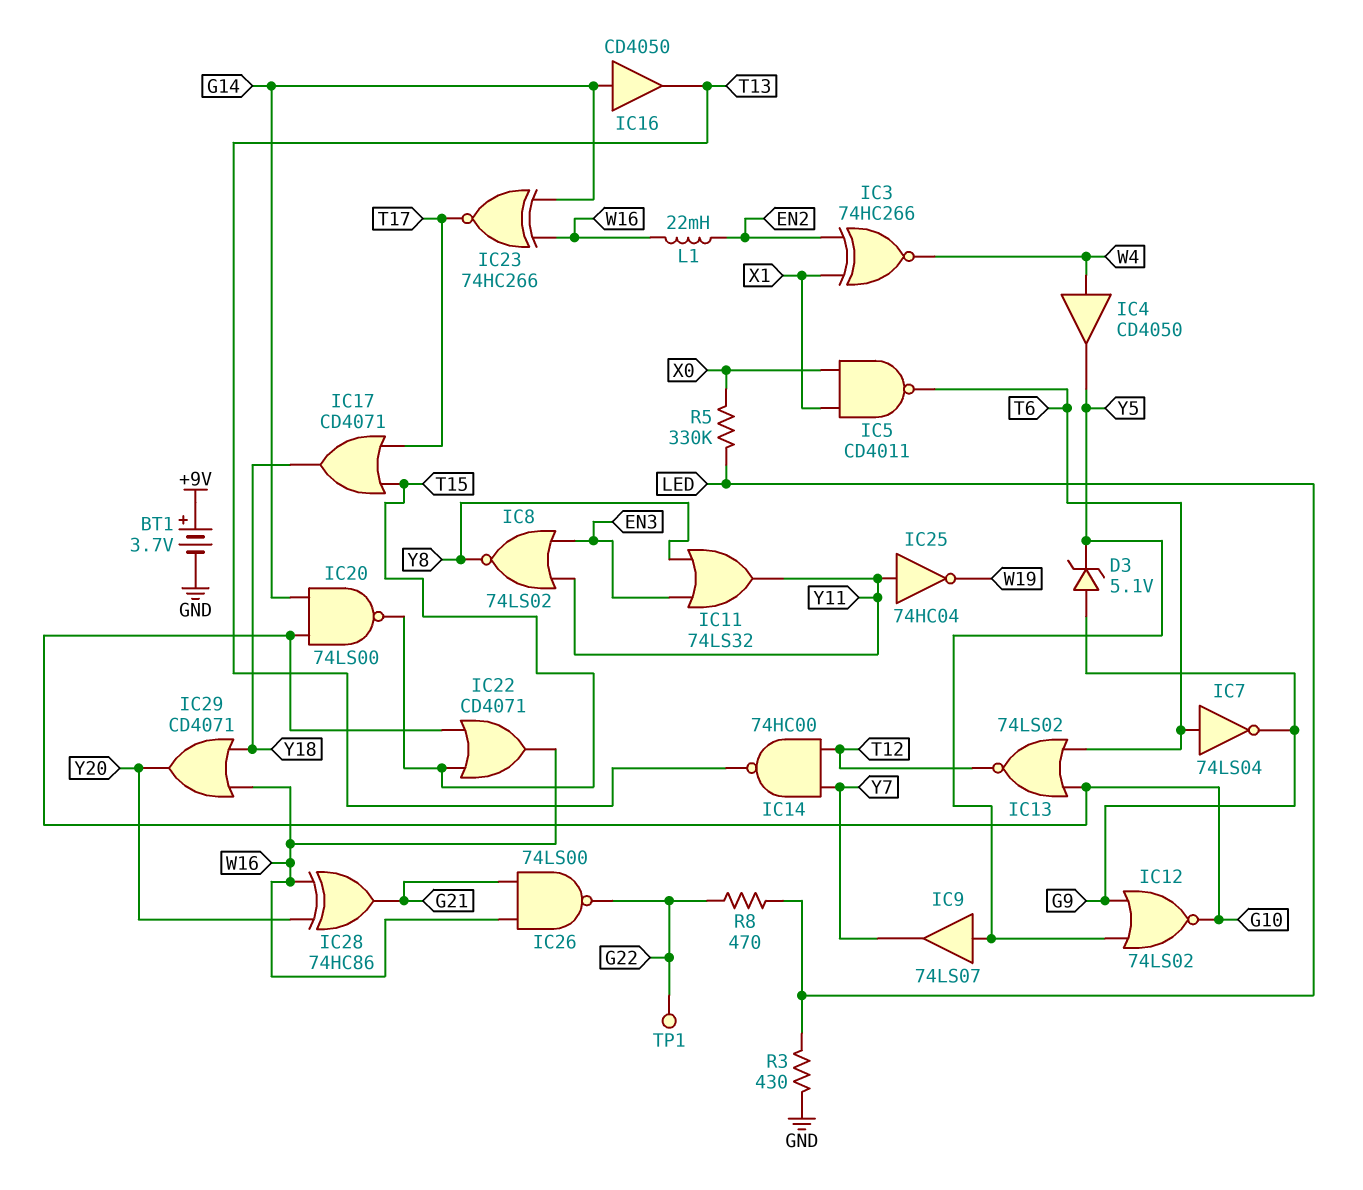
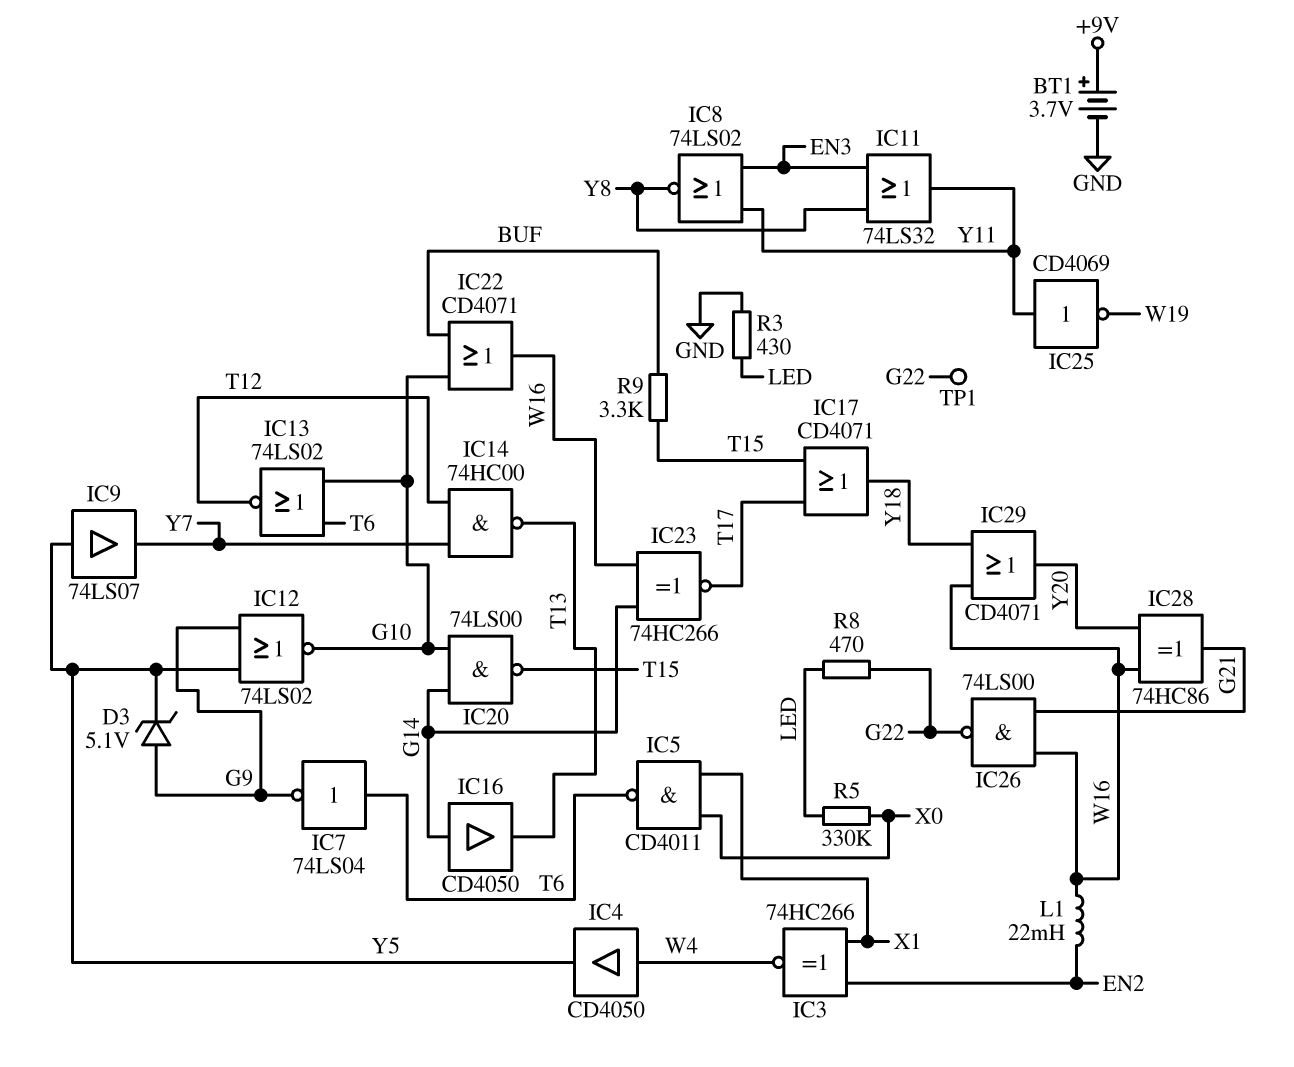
IC22: OR CD4071 (in G10, in T15, out W16) -> OR CD4071 (in BUF, in G10, out W16)
IC25: NOT 74HC04 (in Y11, out W19) -> NOT CD4069 (in Y11, out W19)
R9: none -> 3.3k (BUF, T15)

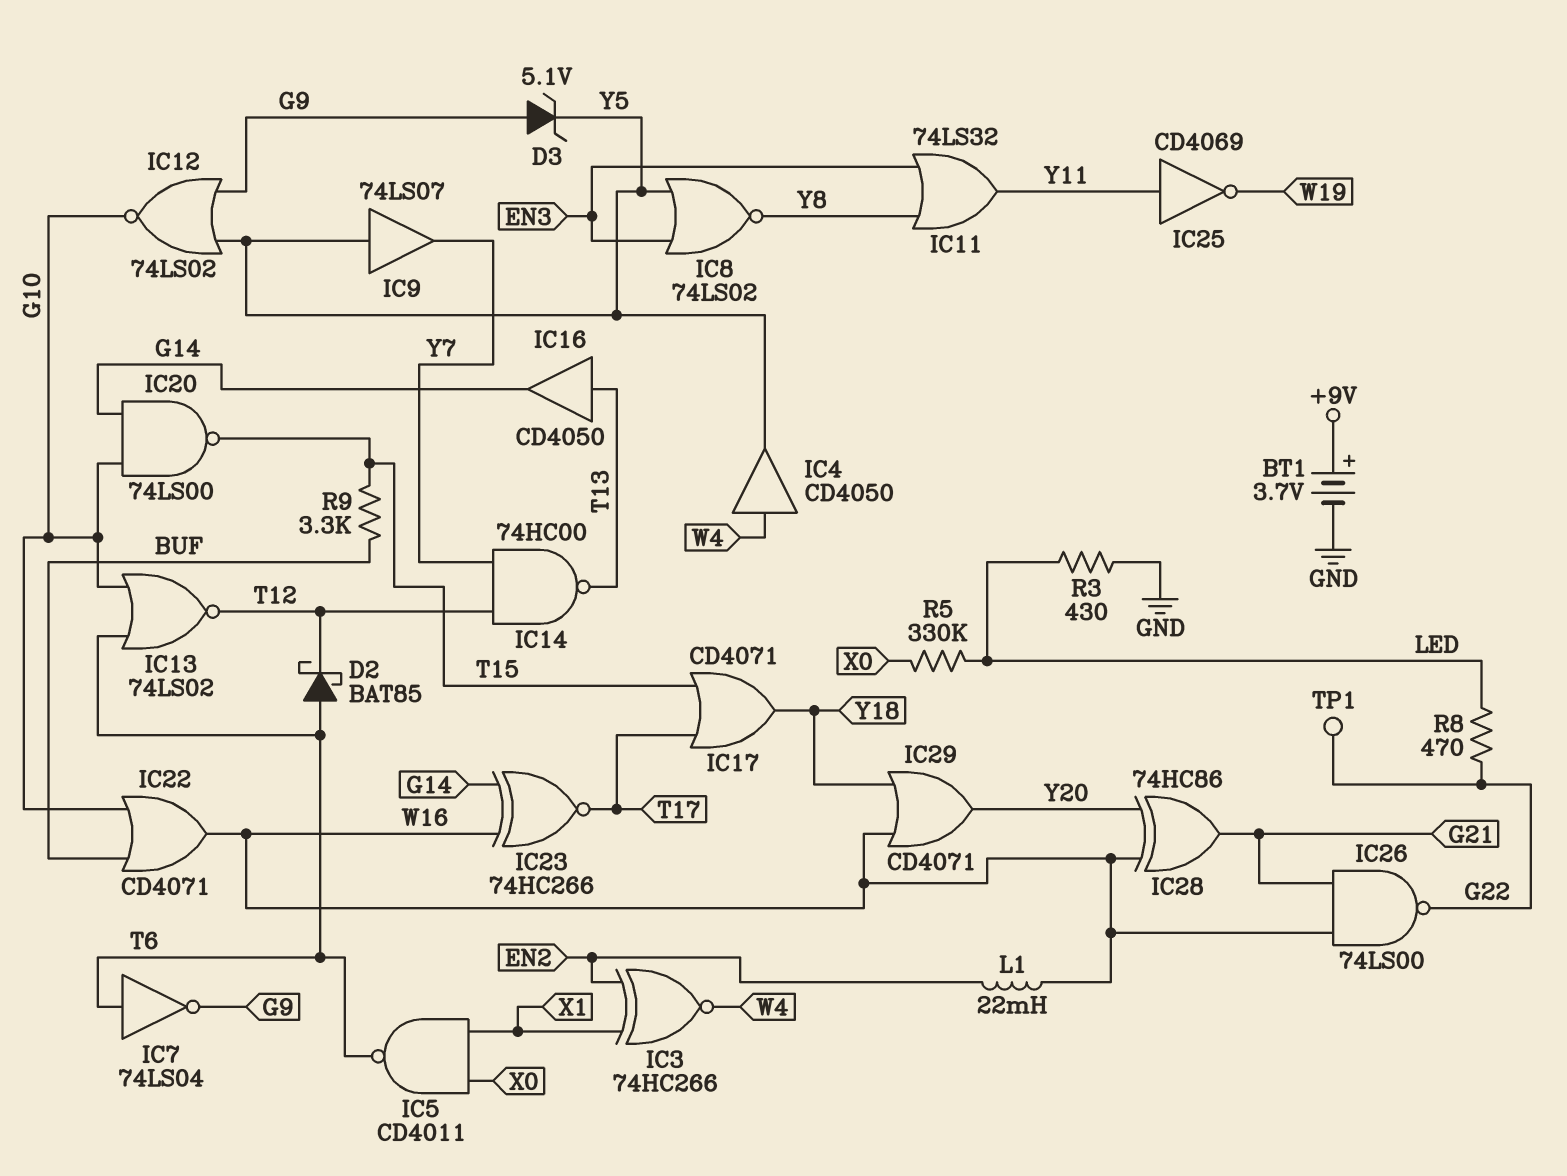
D2: none -> schottky BAT85 (A T6, K T12)
IC8: NOR 74LS02 (in EN3, in Y11, out Y8) -> NOR 74LS02 (in EN3, in Y5, out Y8)
IC16: buffer CD4050 (in G14, out T13) -> buffer CD4050 (in T13, out G14)

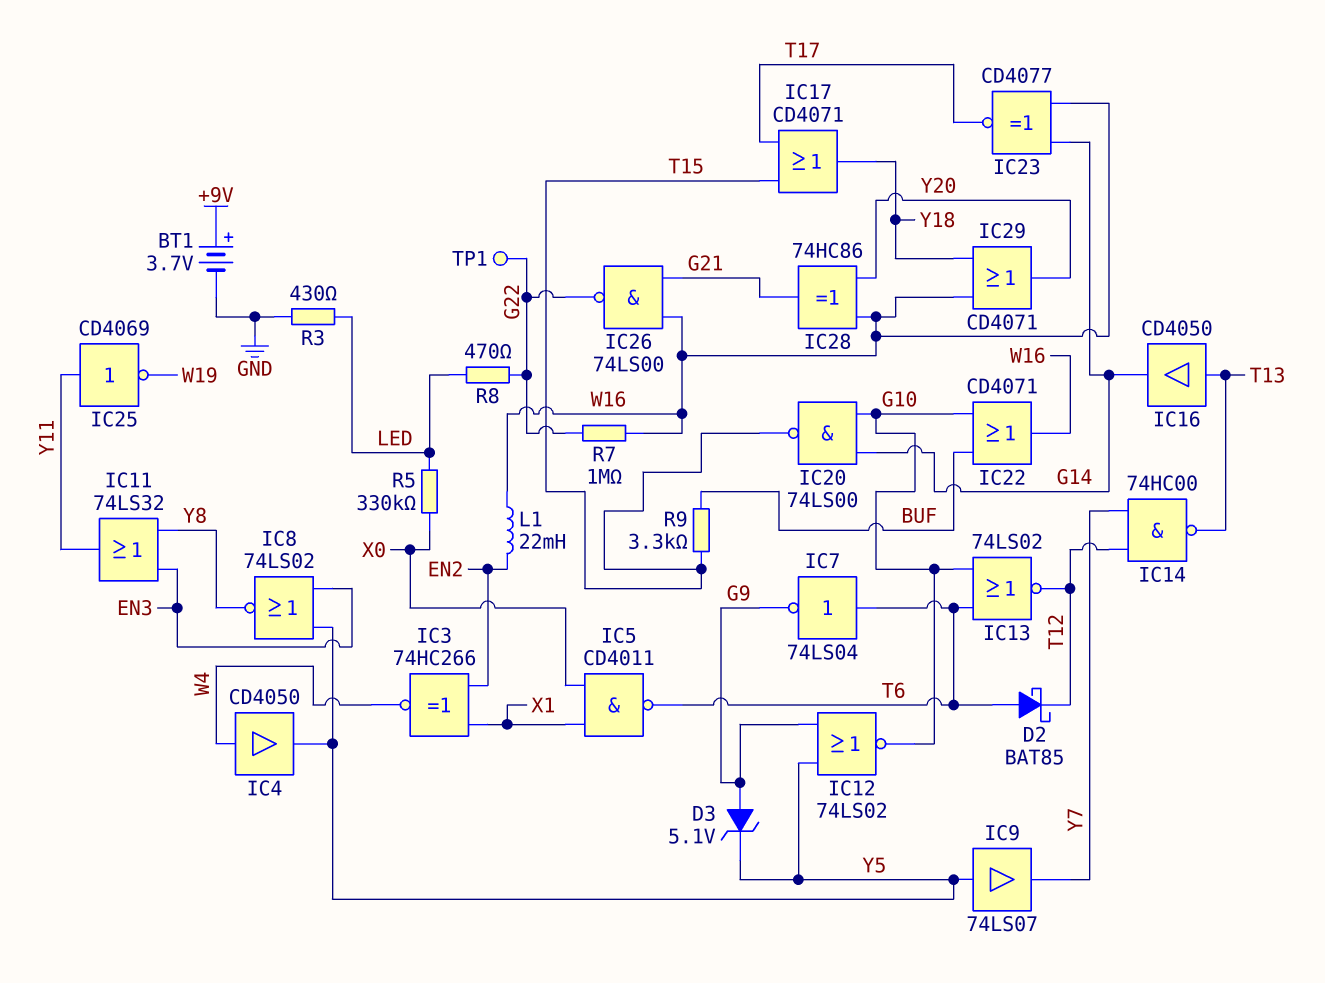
IC23: XNOR 74HC266 (in G14, in W16, out T17) -> XNOR CD4077 (in G14, in W16, out T17)
R7: none -> 1M (G22, W16)

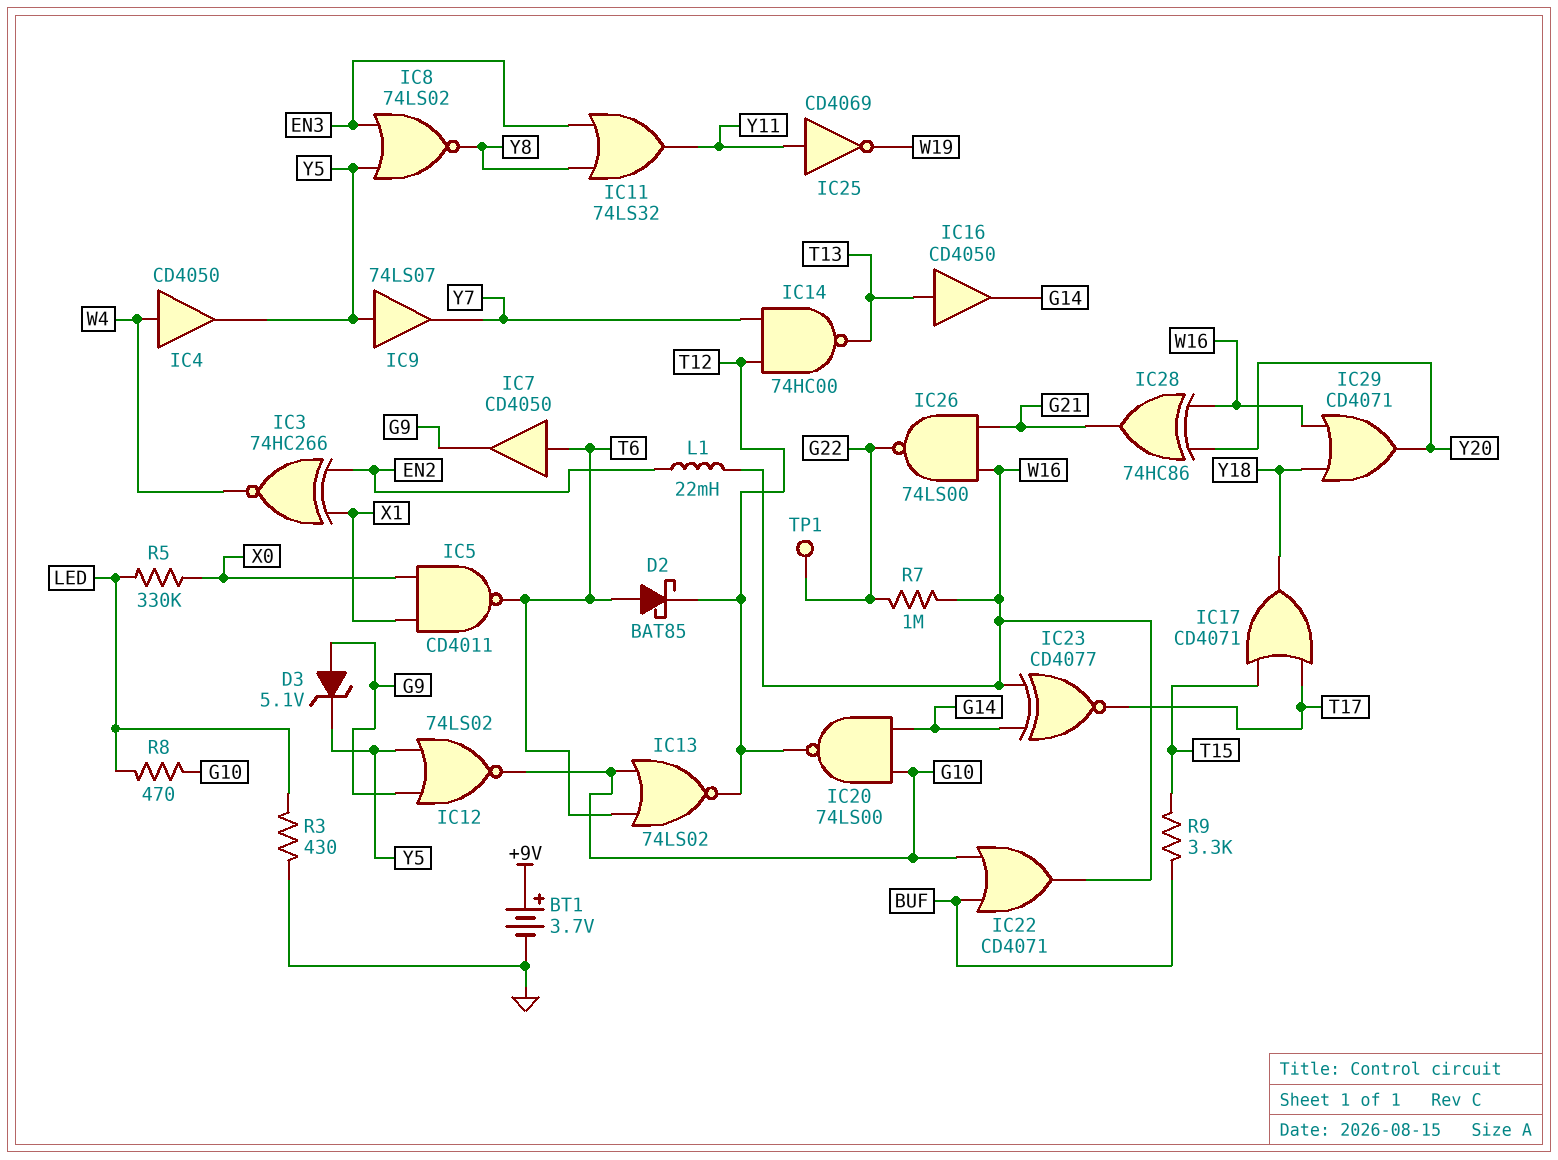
IC7: NOT 74LS04 (in T6, out G9) -> buffer CD4050 (in T6, out G9)
IC20: NAND 74LS00 (in G10, in G14, out T15) -> NAND 74LS00 (in G10, in G14, out T12)
R8: 470 (G22, LED) -> 470 (G10, LED)

